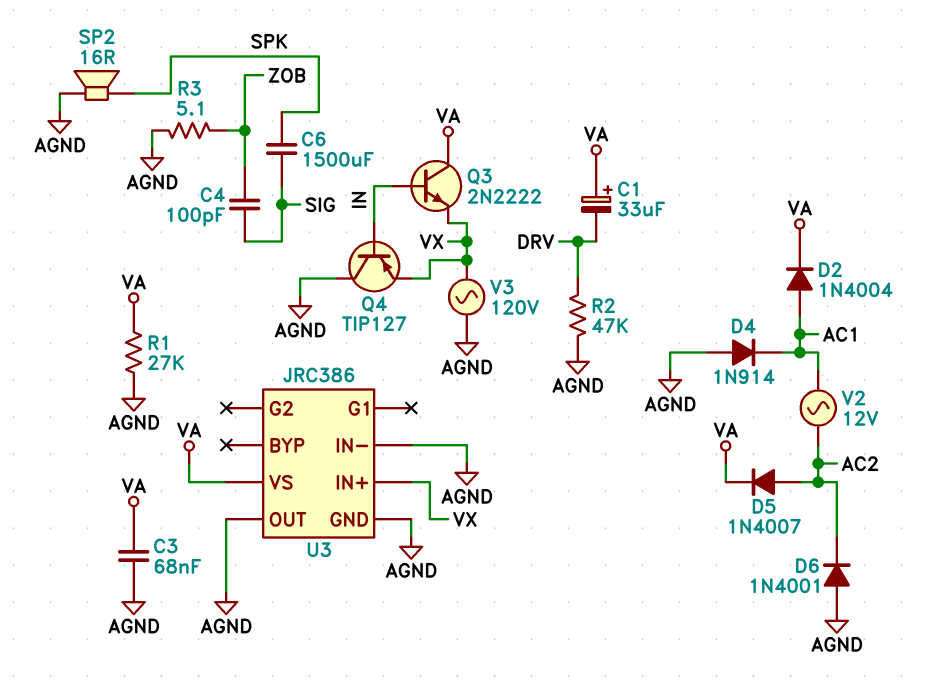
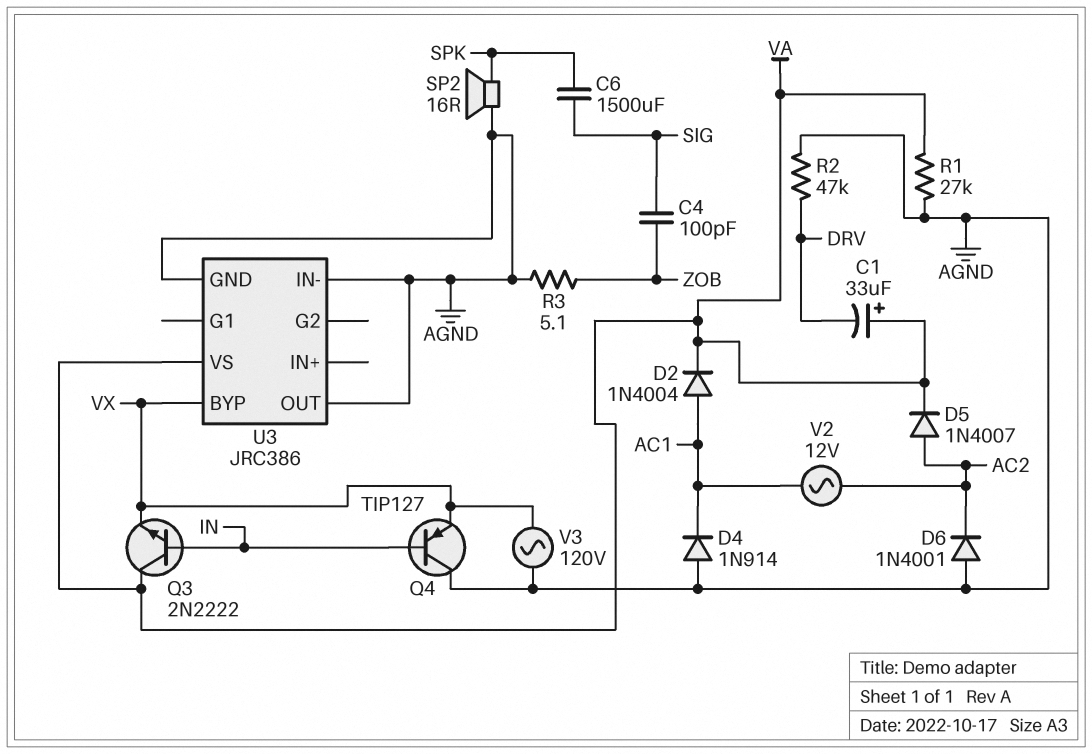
C3: 68nF (AGND, VA) -> none
U3 pin BYP: none -> VX
U3 pin IN+: VX -> none

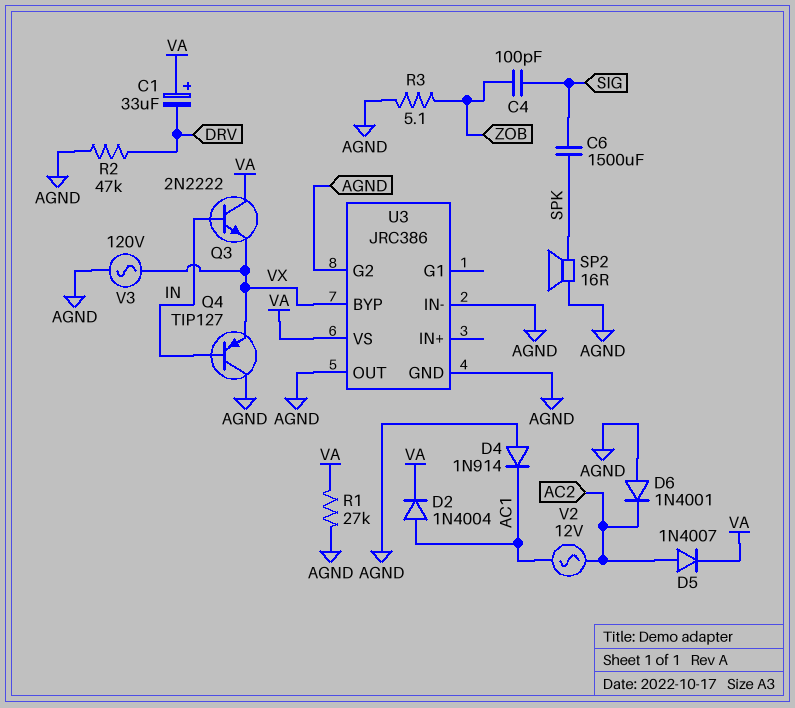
U3 pin G2: none -> AGND

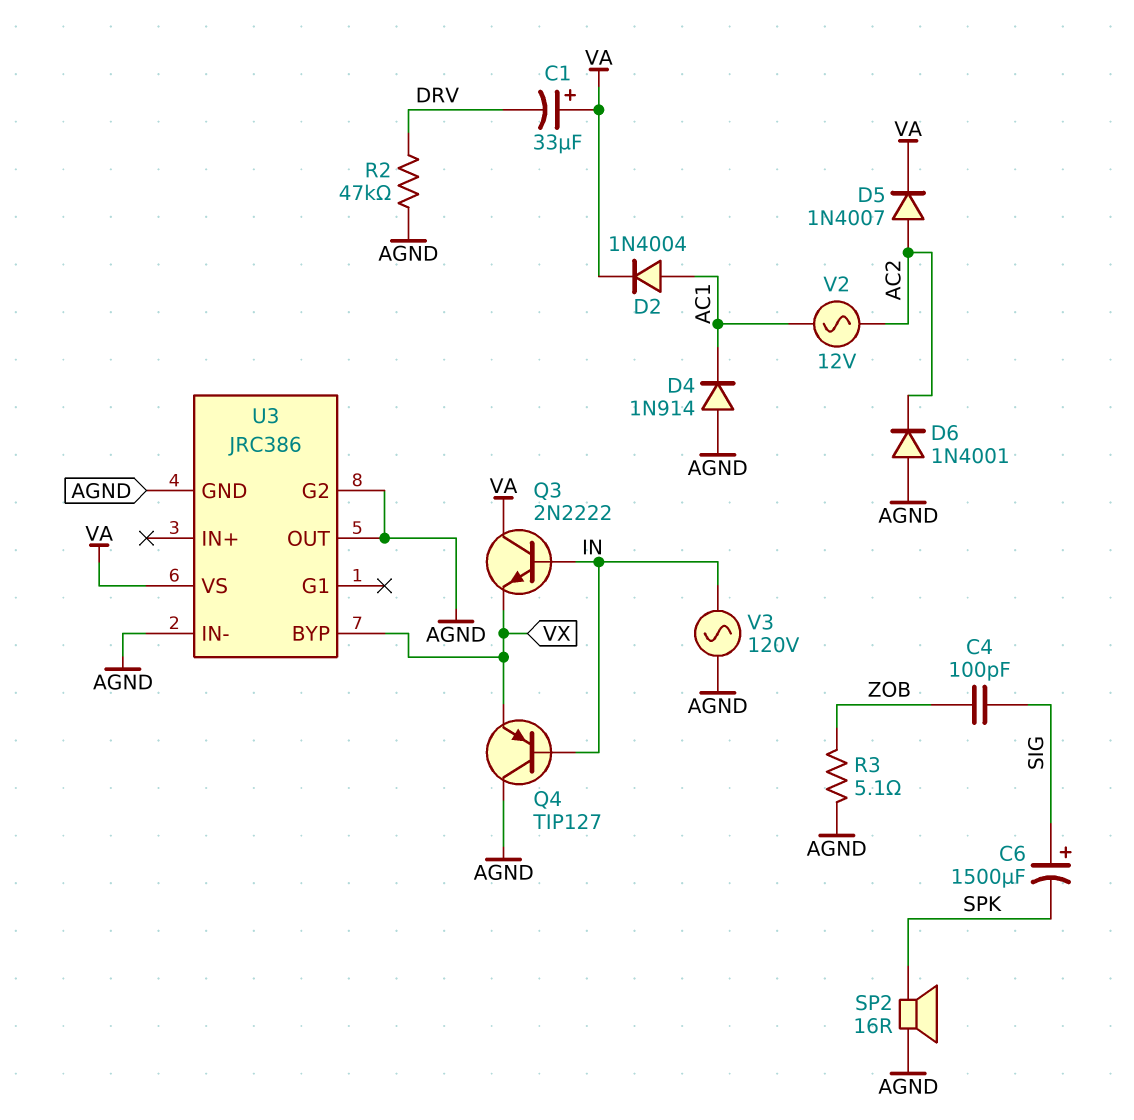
C6: 1500uF (SIG, SPK) -> 1500uF (plus SIG, minus SPK)
R1: 27k (AGND, VA) -> none
V3: AC 120V (AGND, VX) -> AC 120V (AGND, IN)

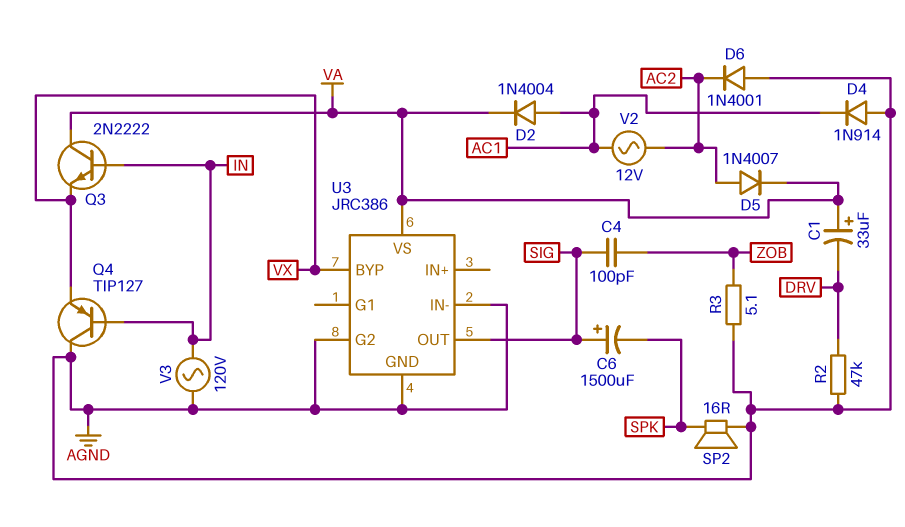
U3 pin OUT: AGND -> SIG

